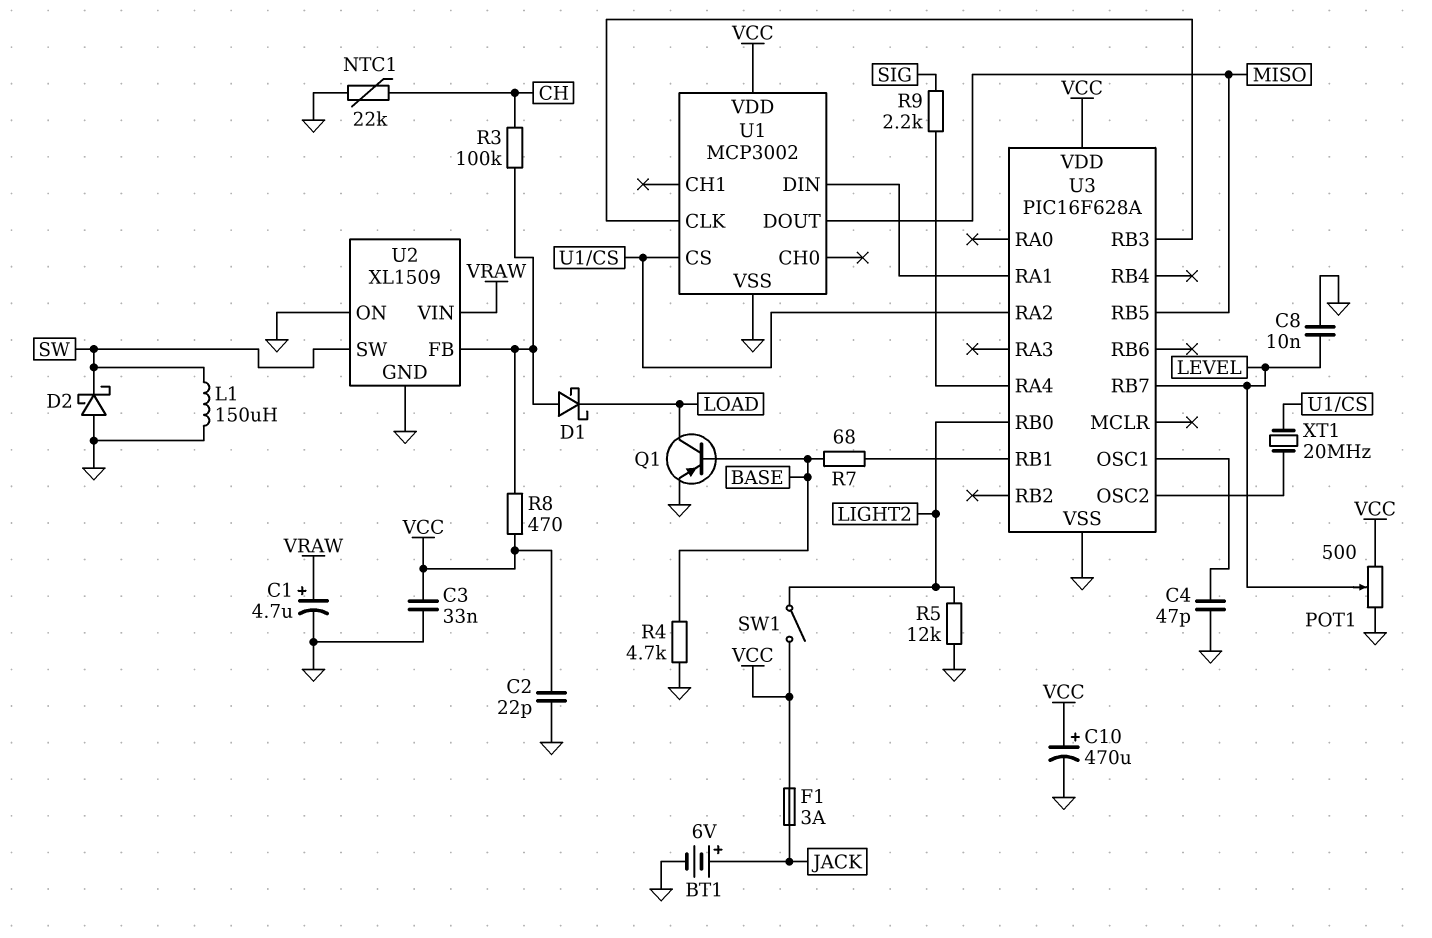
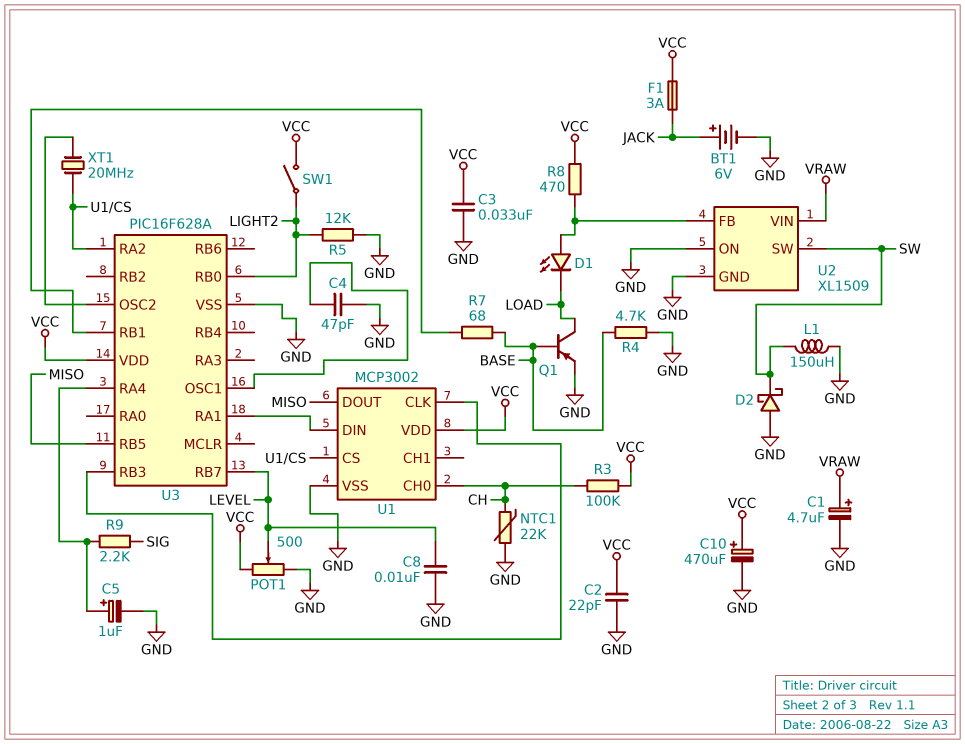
C5: none -> 1uF (plus U3/RA4, minus GND)
D1: schottky (A U2/FB, K LOAD) -> LED (A U2/FB, K LOAD)
R3: 100k (CH, U2/FB) -> 100k (CH, VCC)
U1 pin CH0: none -> CH

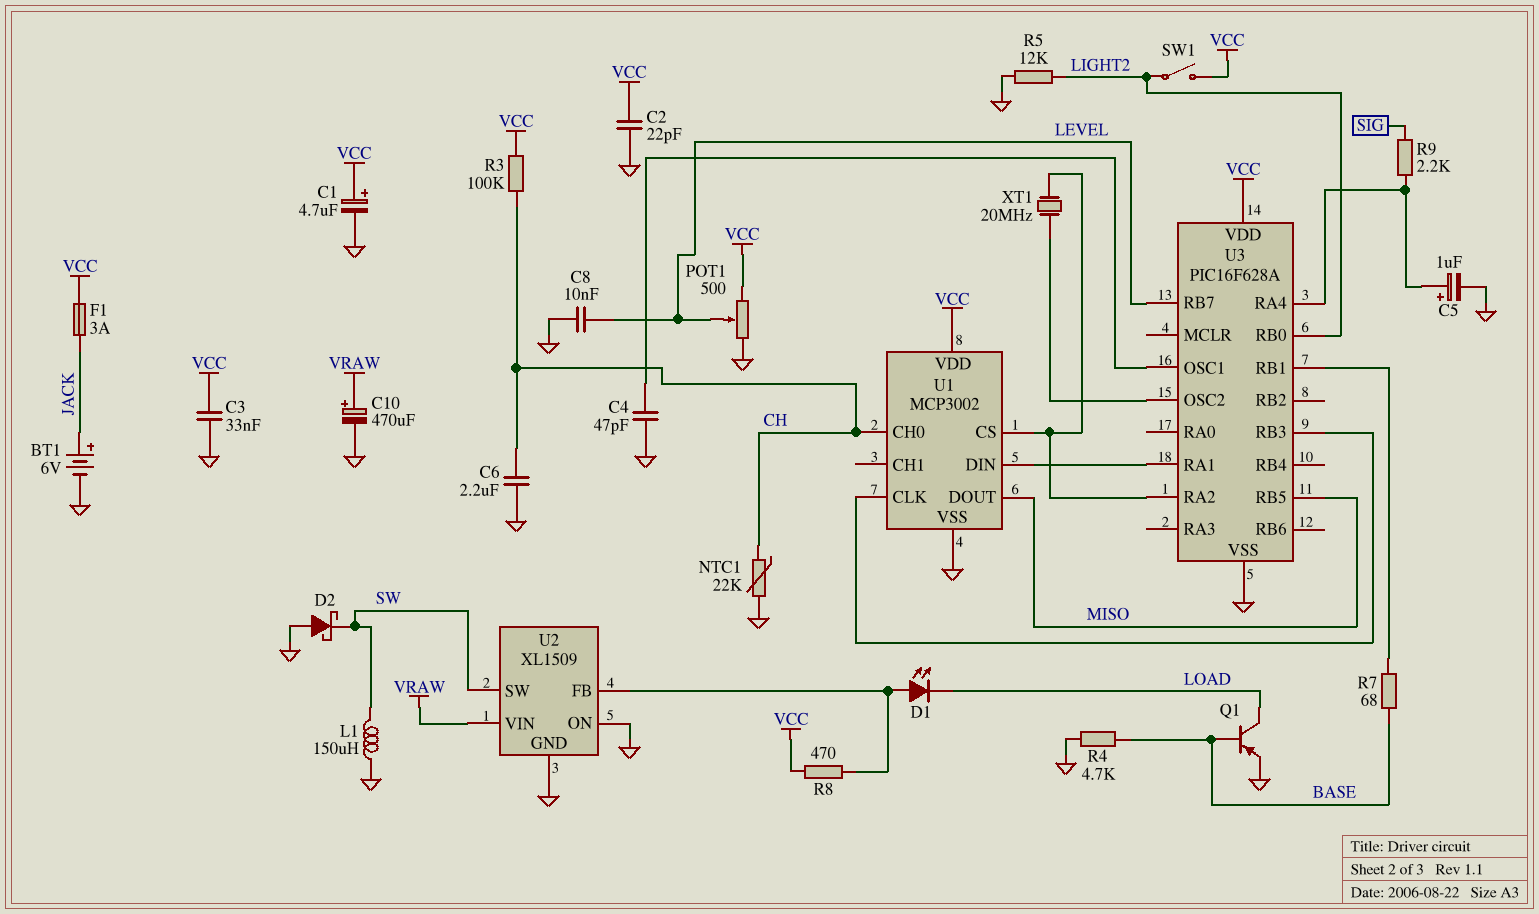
C1: 4.7uF (plus VRAW, minus GND) -> 4.7uF (plus VCC, minus GND)
C6: none -> 2.2uF (CH, GND)
C10: 470uF (plus VCC, minus GND) -> 470uF (plus VRAW, minus GND)

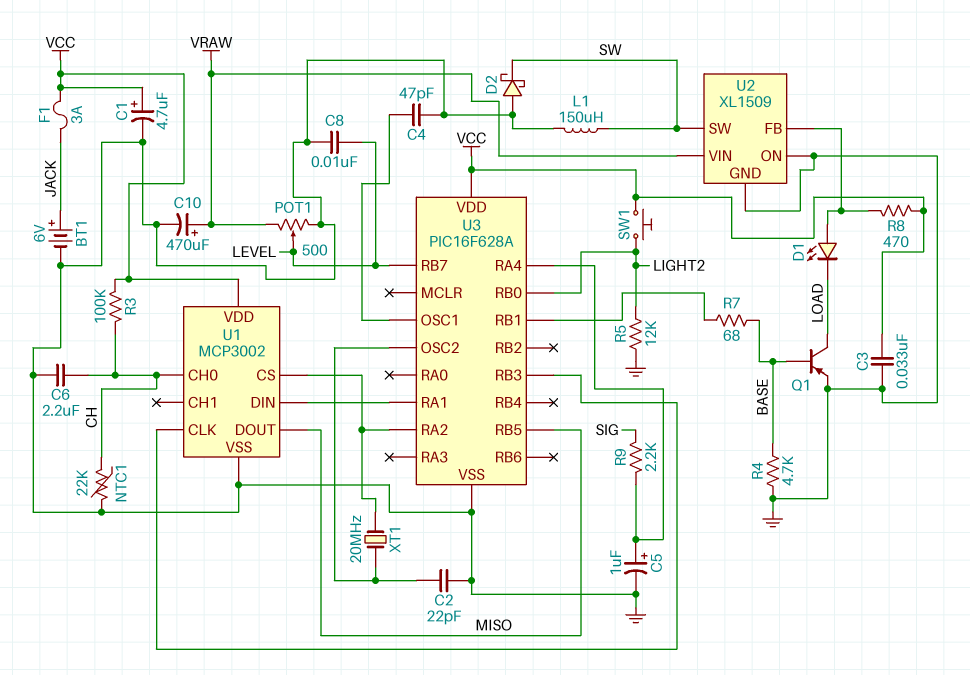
C2: 22pF (GND, VCC) -> 22pF (GND, U3/OSC2)
POT1: 500 (GND, VCC, wiper LEVEL) -> 500 (GND, VRAW, wiper LEVEL)
SW1: switch (LIGHT2, VCC) -> button (LIGHT2, VCC)

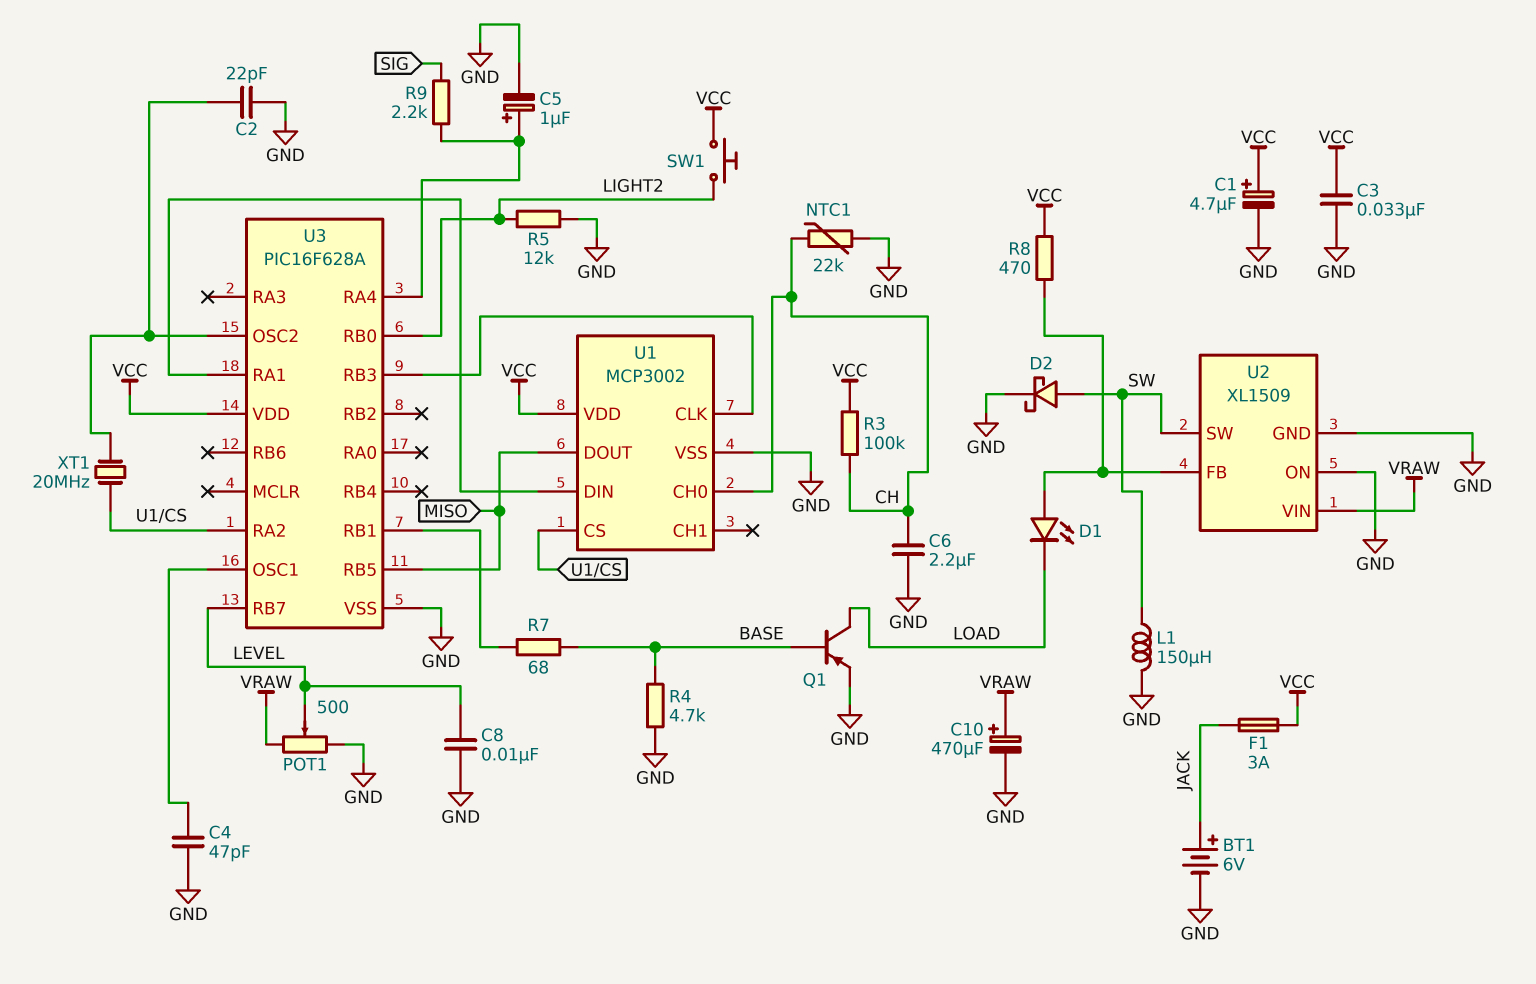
D2: schottky (A GND, K SW) -> schottky (A SW, K GND)

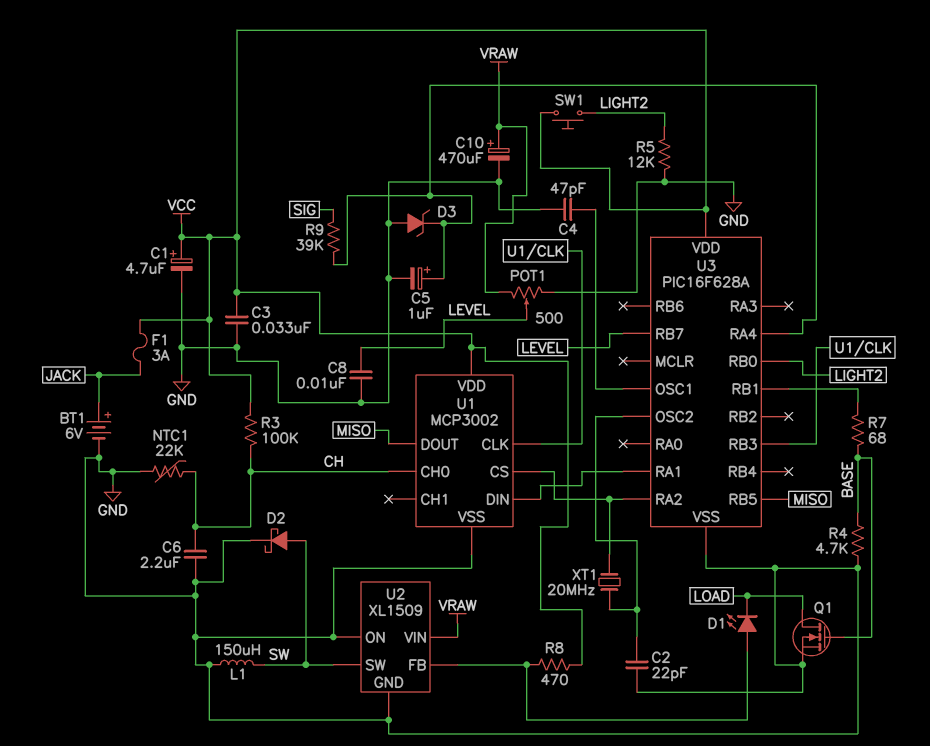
D3: none -> zener (A GND, K U3/RA4)
Q1: PNP (B BASE, C LOAD, E GND) -> NMOS (G BASE, D LOAD, S GND)
R9: 2.2k (SIG, U3/RA4) -> 39k (SIG, U3/RA4)

